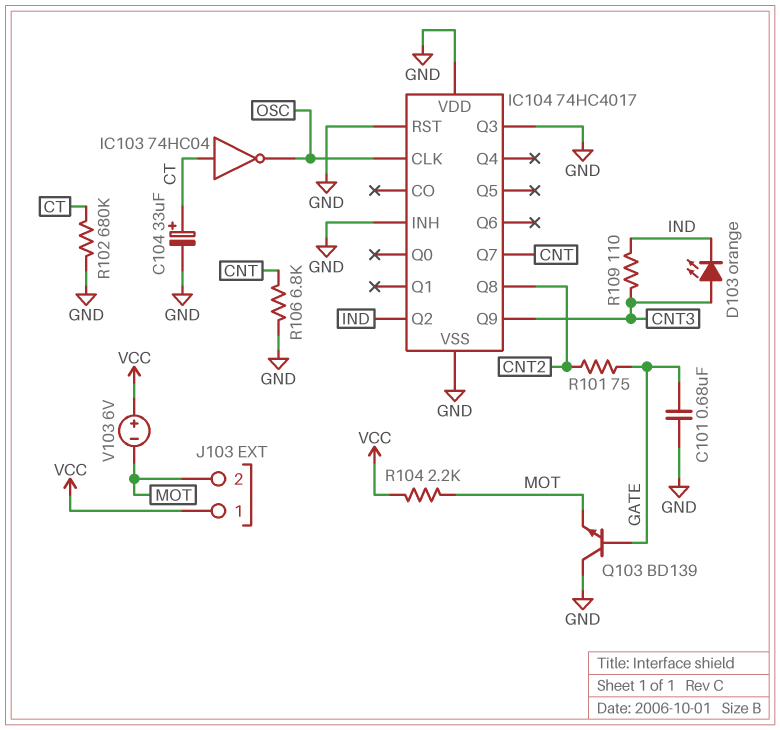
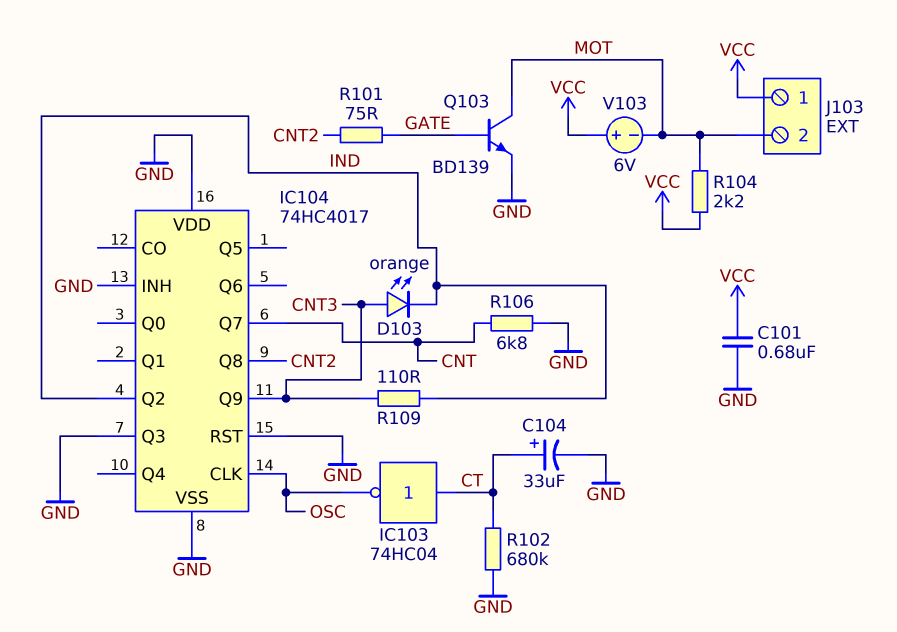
C101: 680nF (GATE, GND) -> 680nF (GND, VCC)
Q103: NPN BD139 (B GATE, C GND, E MOT) -> NPN BD139 (B GATE, C MOT, E GND)

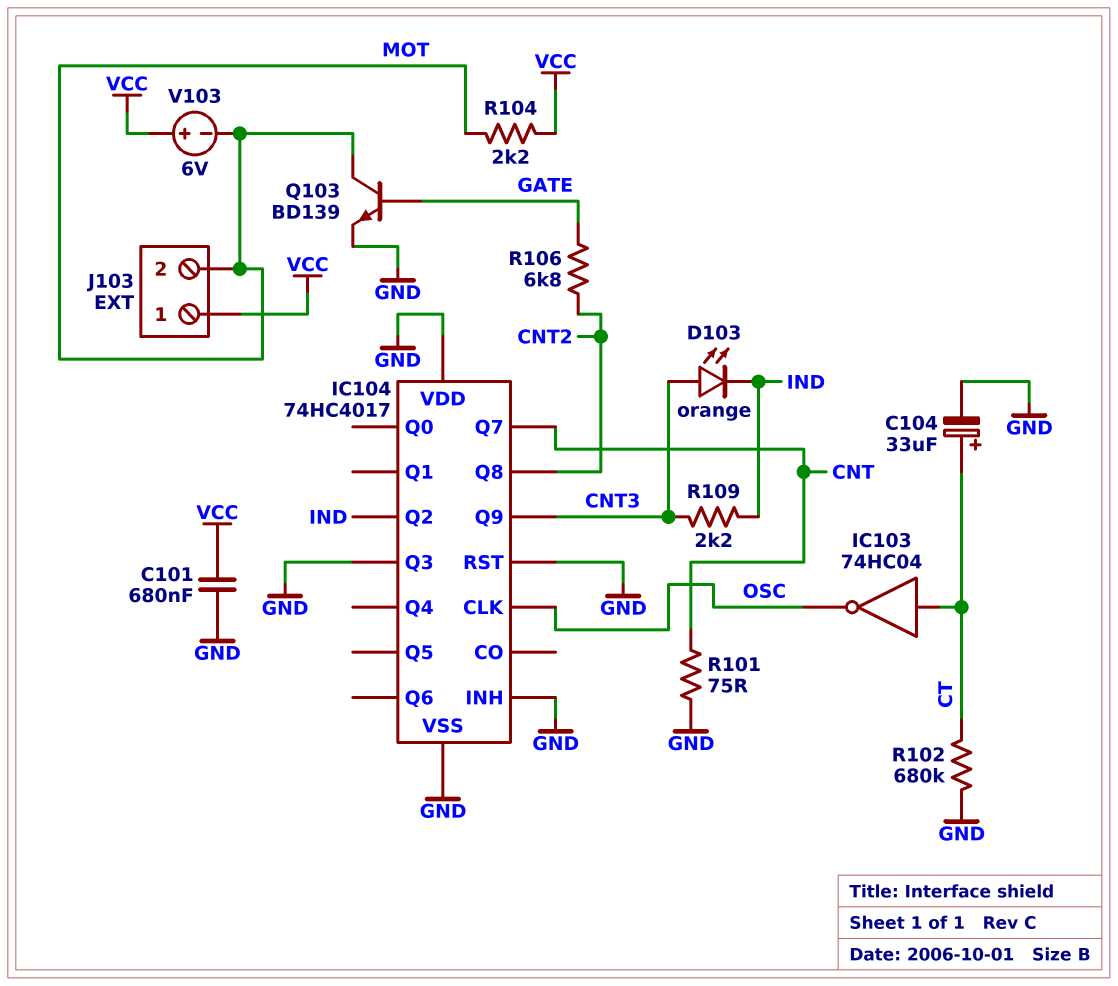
R101: 75 (CNT2, GATE) -> 75 (CNT, GND)
R106: 6.8k (CNT, GND) -> 6.8k (CNT2, GATE)
R109: 110 (CNT3, IND) -> 2.2k (CNT3, IND)

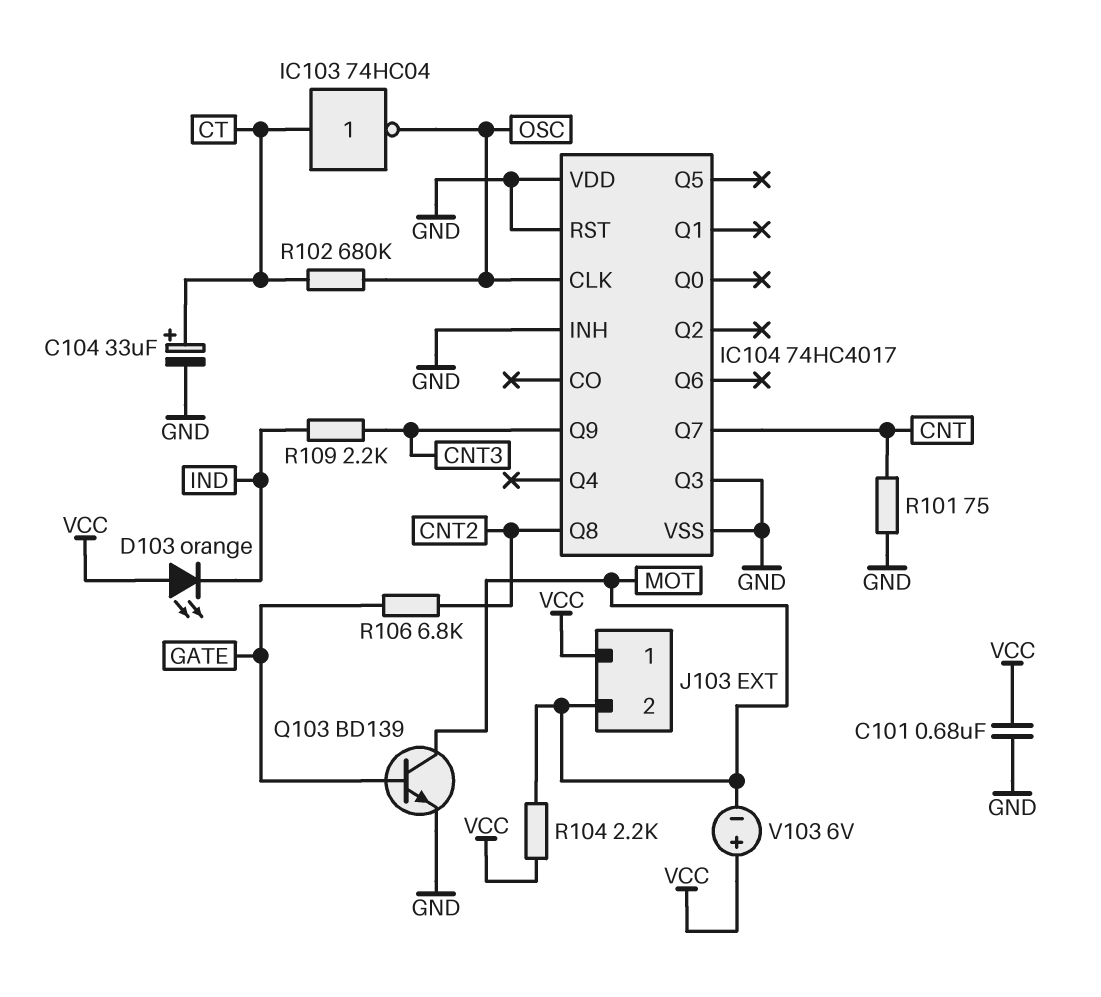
D103: LED orange (A CNT3, K IND) -> LED orange (A VCC, K IND)
IC104 pin Q2: IND -> none
R102: 680k (CT, GND) -> 680k (CT, OSC)

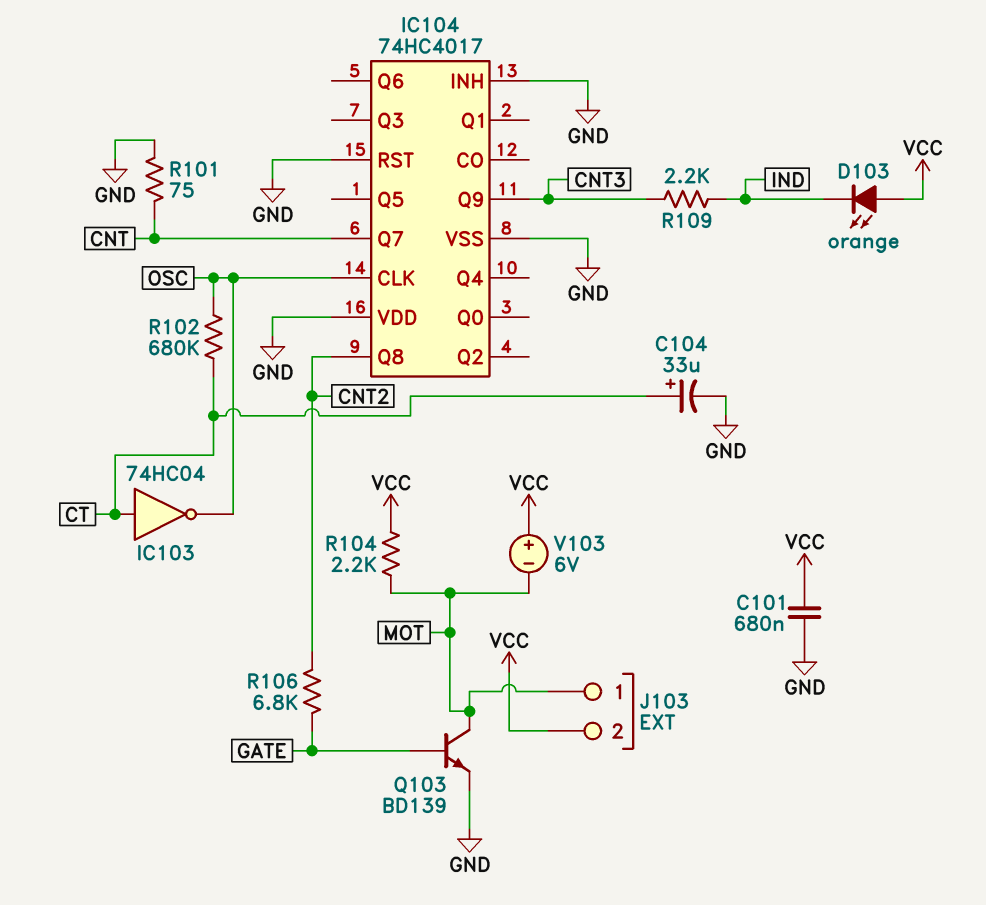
IC104 pin Q3: GND -> none
J103 pin 1: VCC -> MOT
J103 pin 2: MOT -> VCC

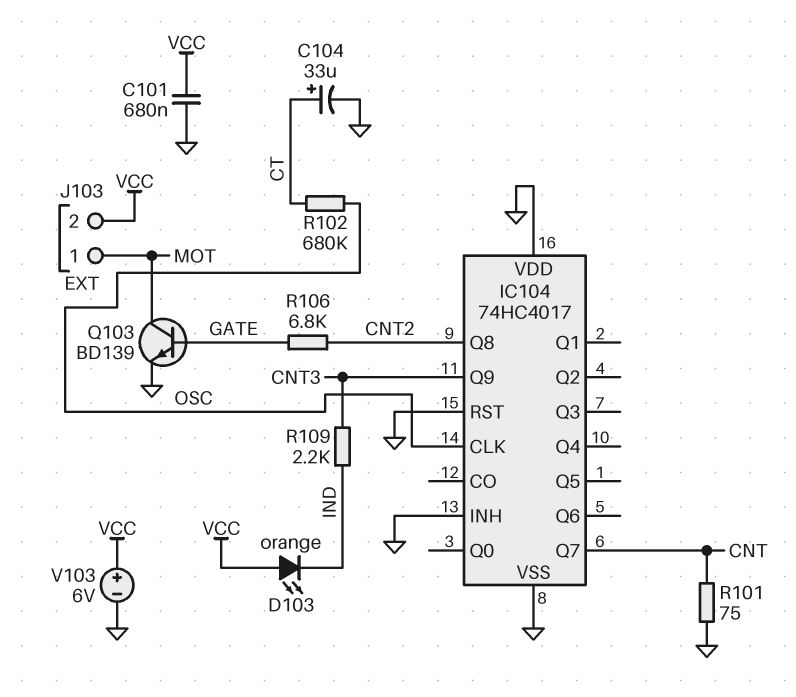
IC103: NOT 74HC04 (in CT, out OSC) -> none
R104: 2.2k (MOT, VCC) -> none
V103: 6V (plus VCC, minus MOT) -> 6V (plus VCC, minus GND)

